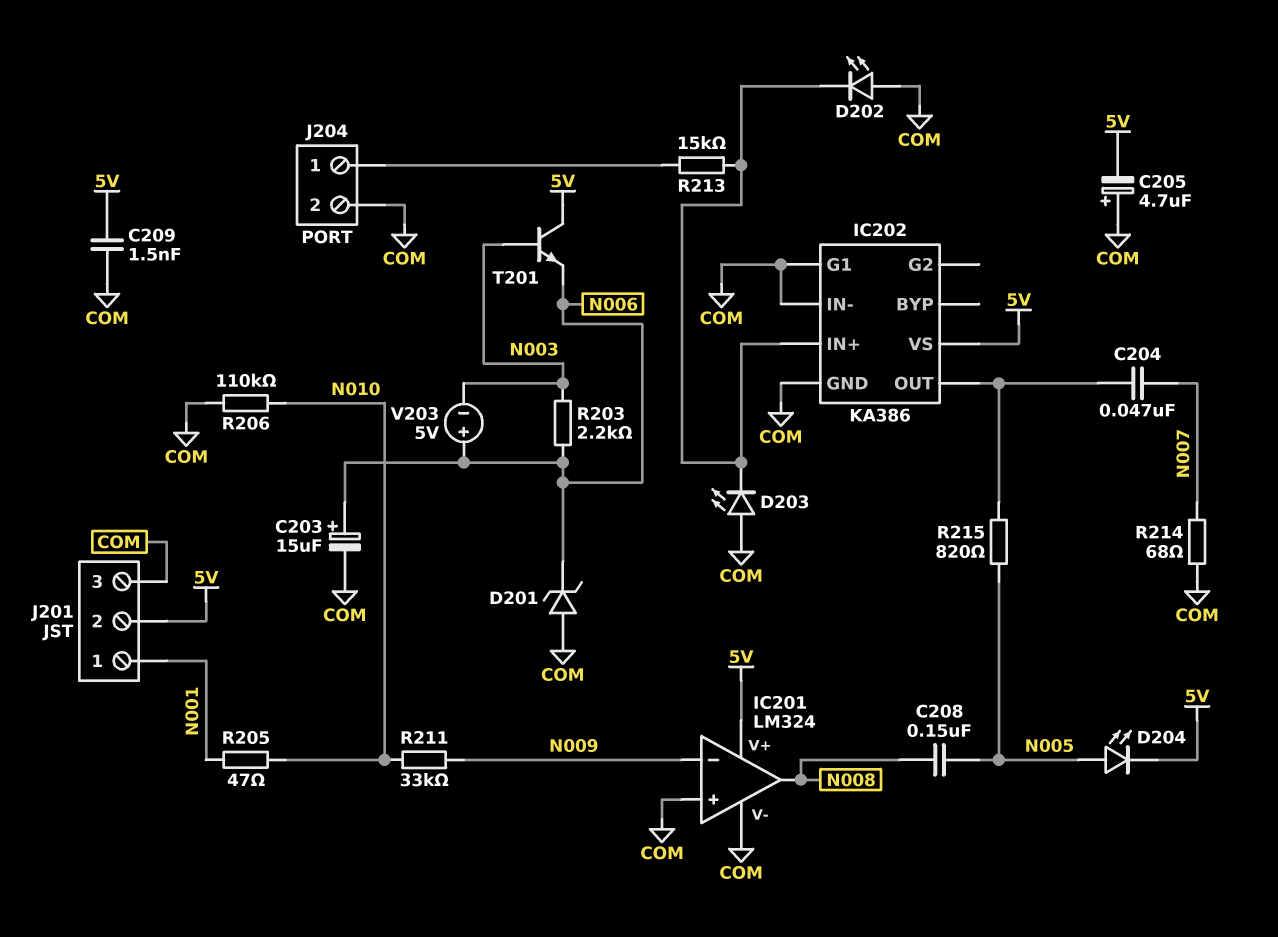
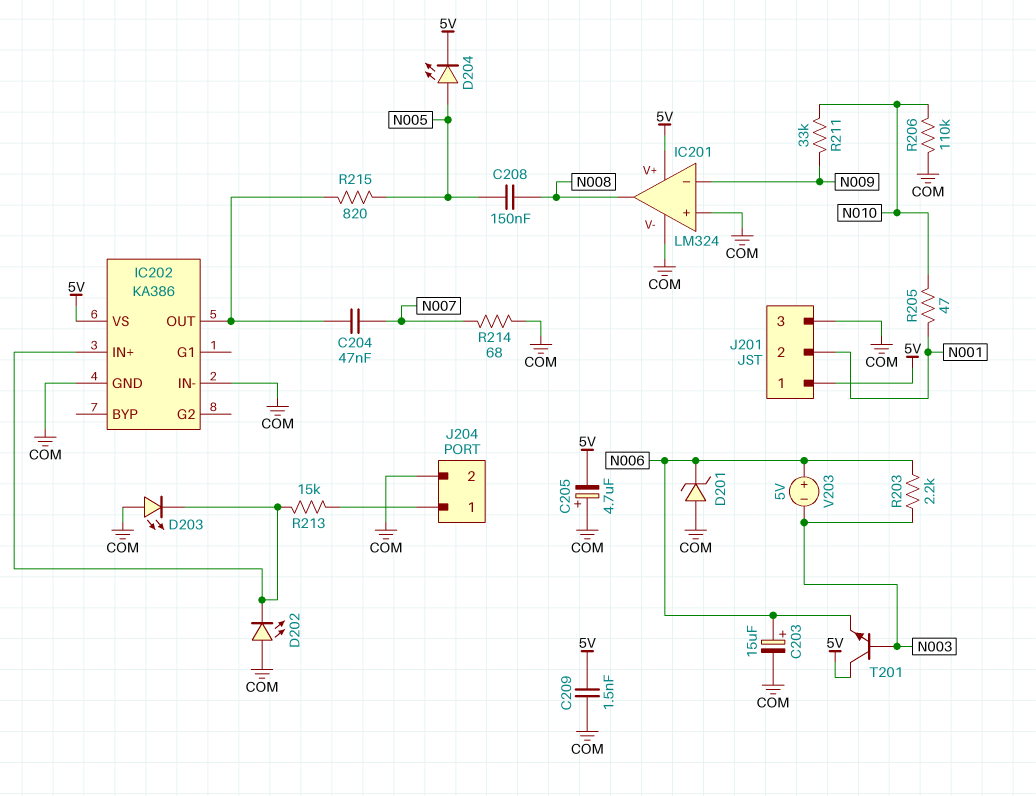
IC202 pin G1: COM -> none
J201 pin 1: N001 -> 5V
J201 pin 2: 5V -> N001

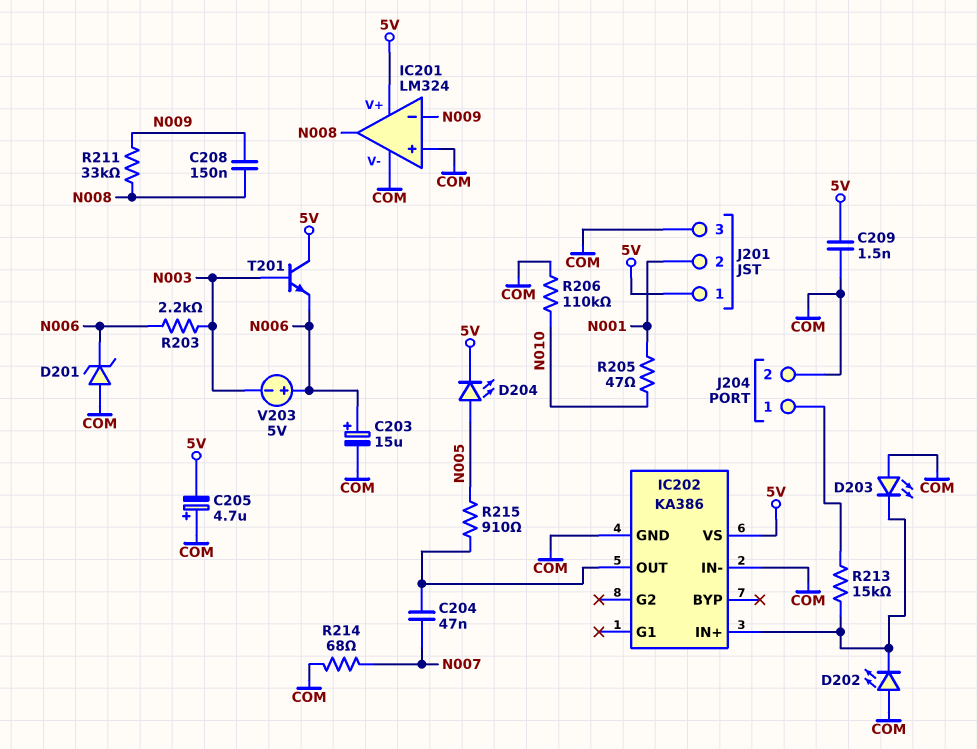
C208: 150nF (N005, N008) -> 150nF (N008, N009)
R211: 33k (N009, N010) -> 33k (N008, N009)
R215: 820 (IC202/OUT, N005) -> 910 (IC202/OUT, N005)

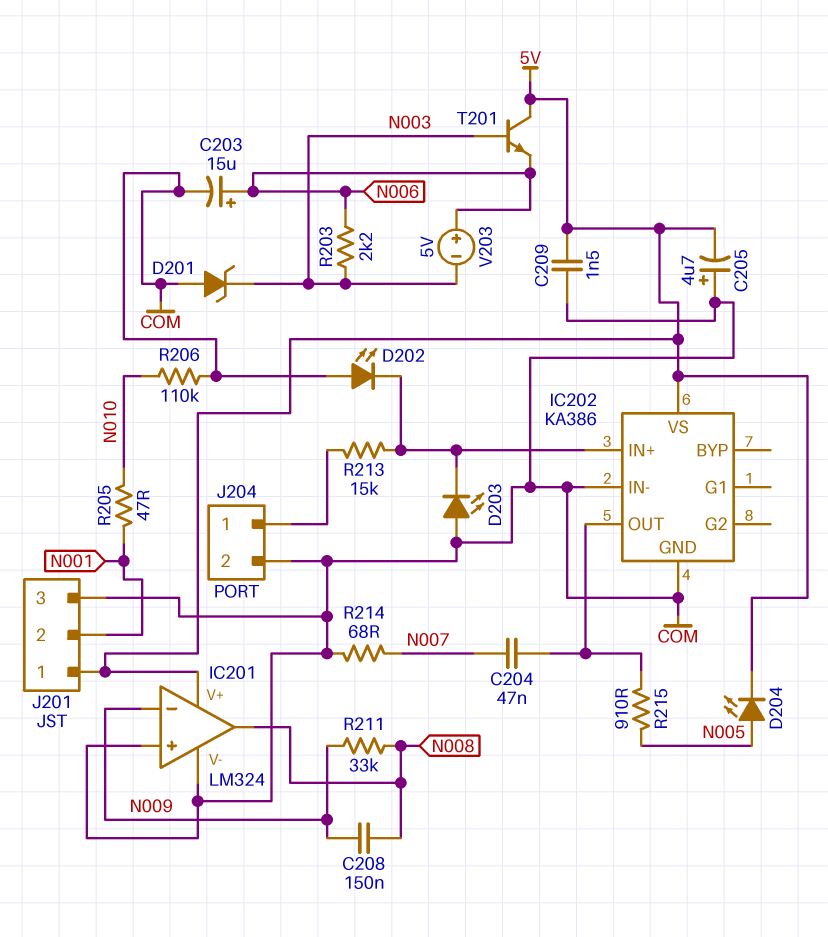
D201: zener (A COM, K N006) -> zener (A COM, K N003)

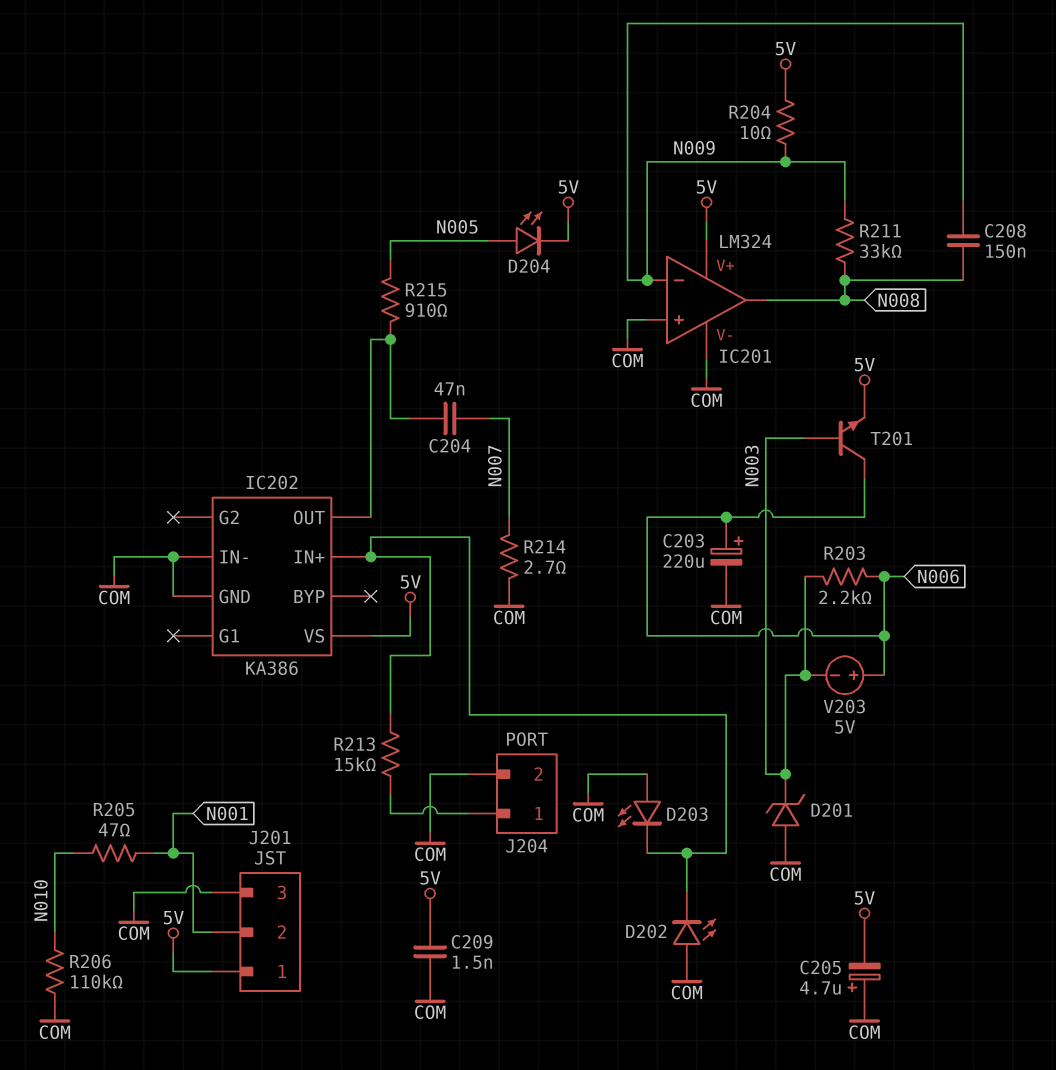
C203: 15uF (plus N006, minus COM) -> 220uF (plus N006, minus COM)
R204: none -> 10 (5V, N009)
R214: 68 (COM, N007) -> 2.7 (COM, N007)
T201: NPN (B N003, C 5V, E N006) -> NPN (B N003, C N006, E 5V)

